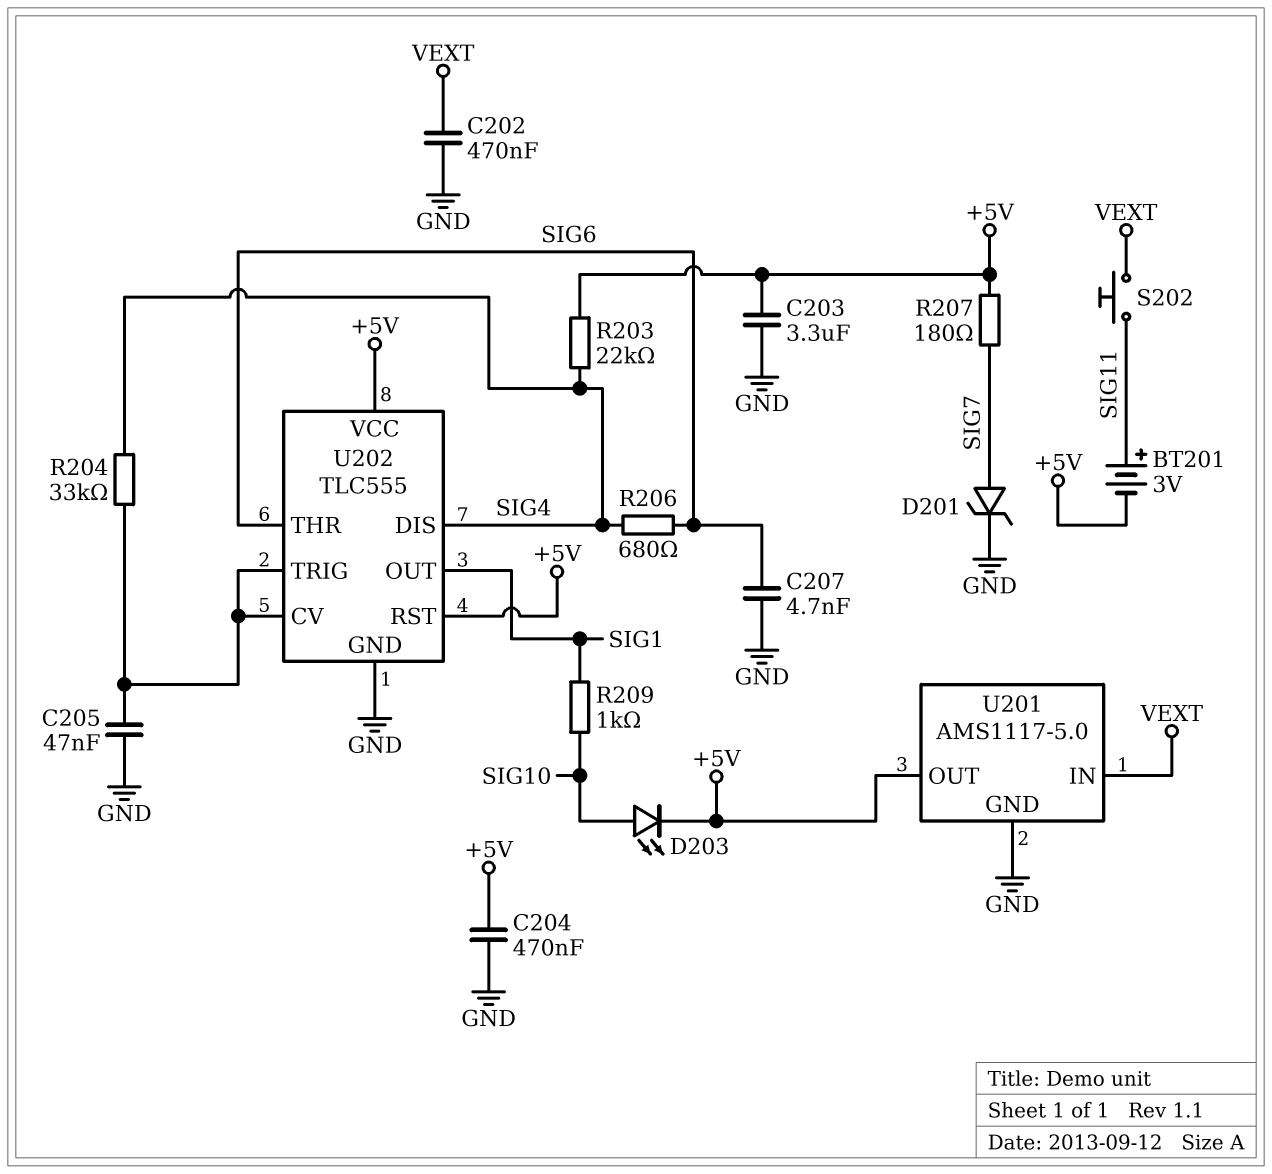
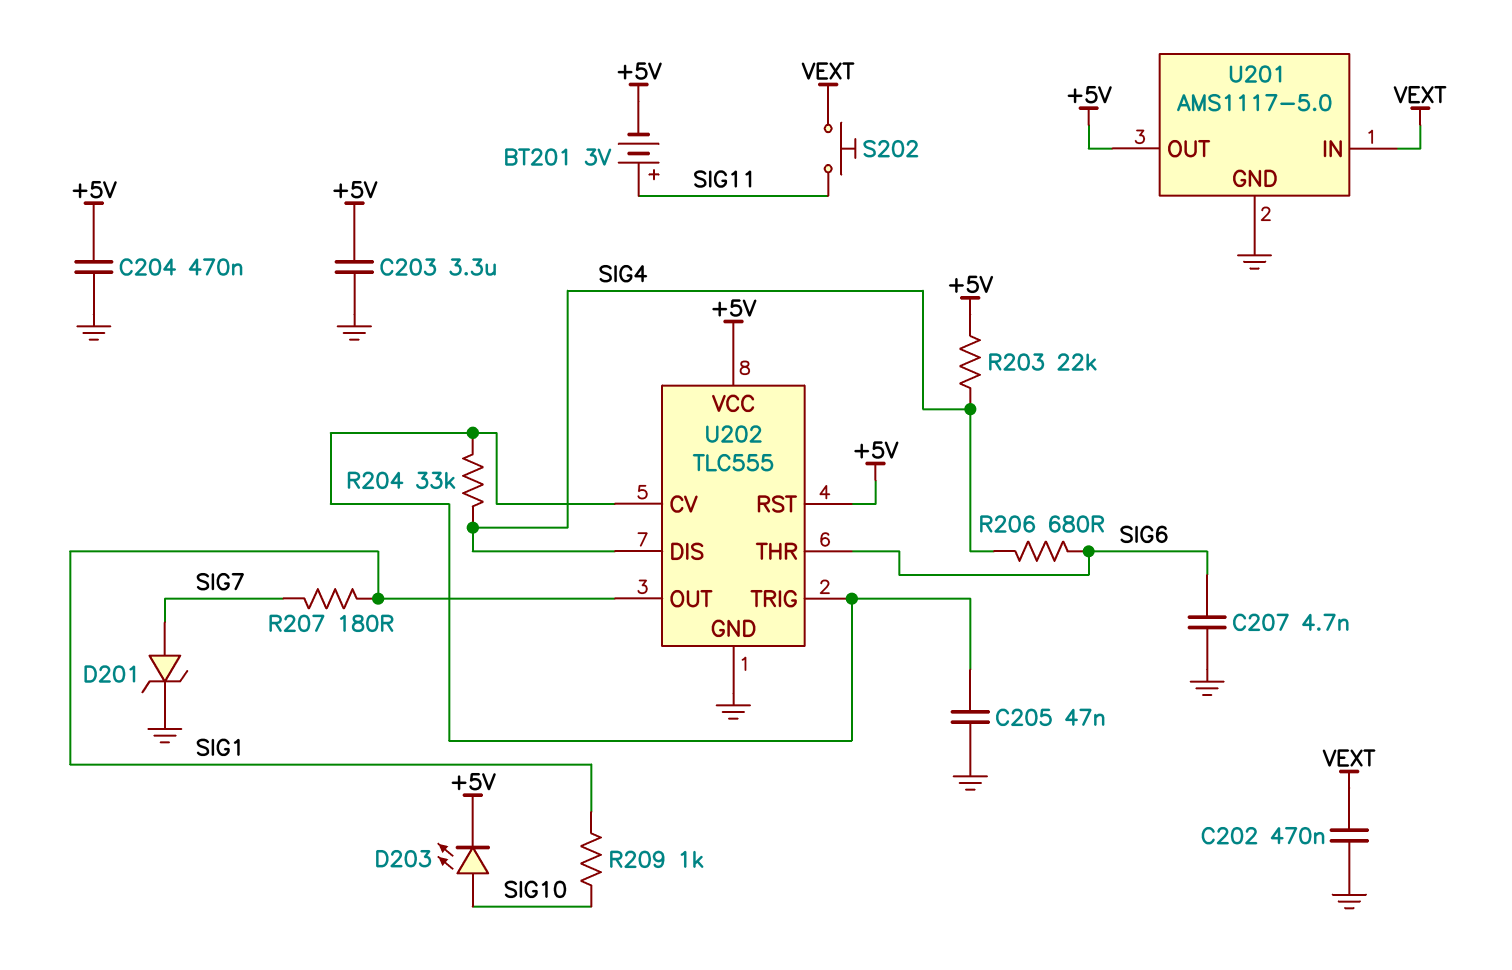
R207: 180 (+5V, SIG7) -> 180 (SIG1, SIG7)

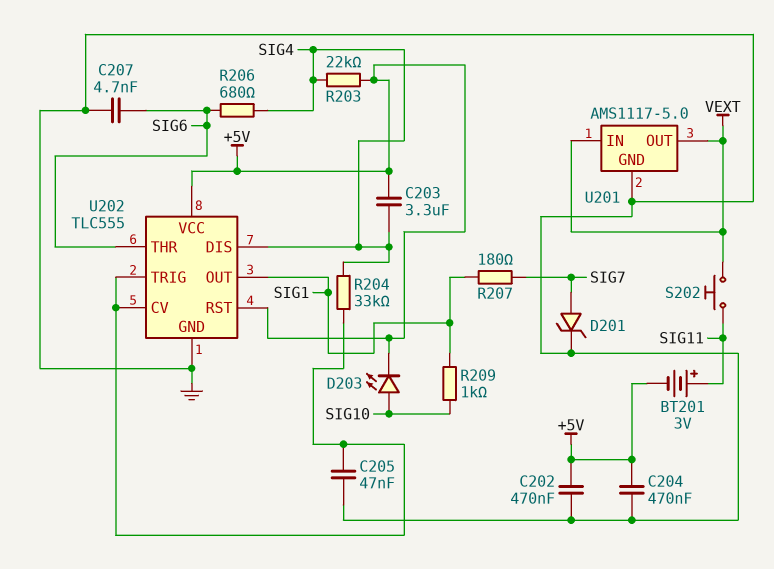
C202: 470nF (GND, VEXT) -> 470nF (+5V, GND)
C203: 3.3uF (+5V, GND) -> 3.3uF (+5V, SIG4)
U201 pin OUT: +5V -> VEXT

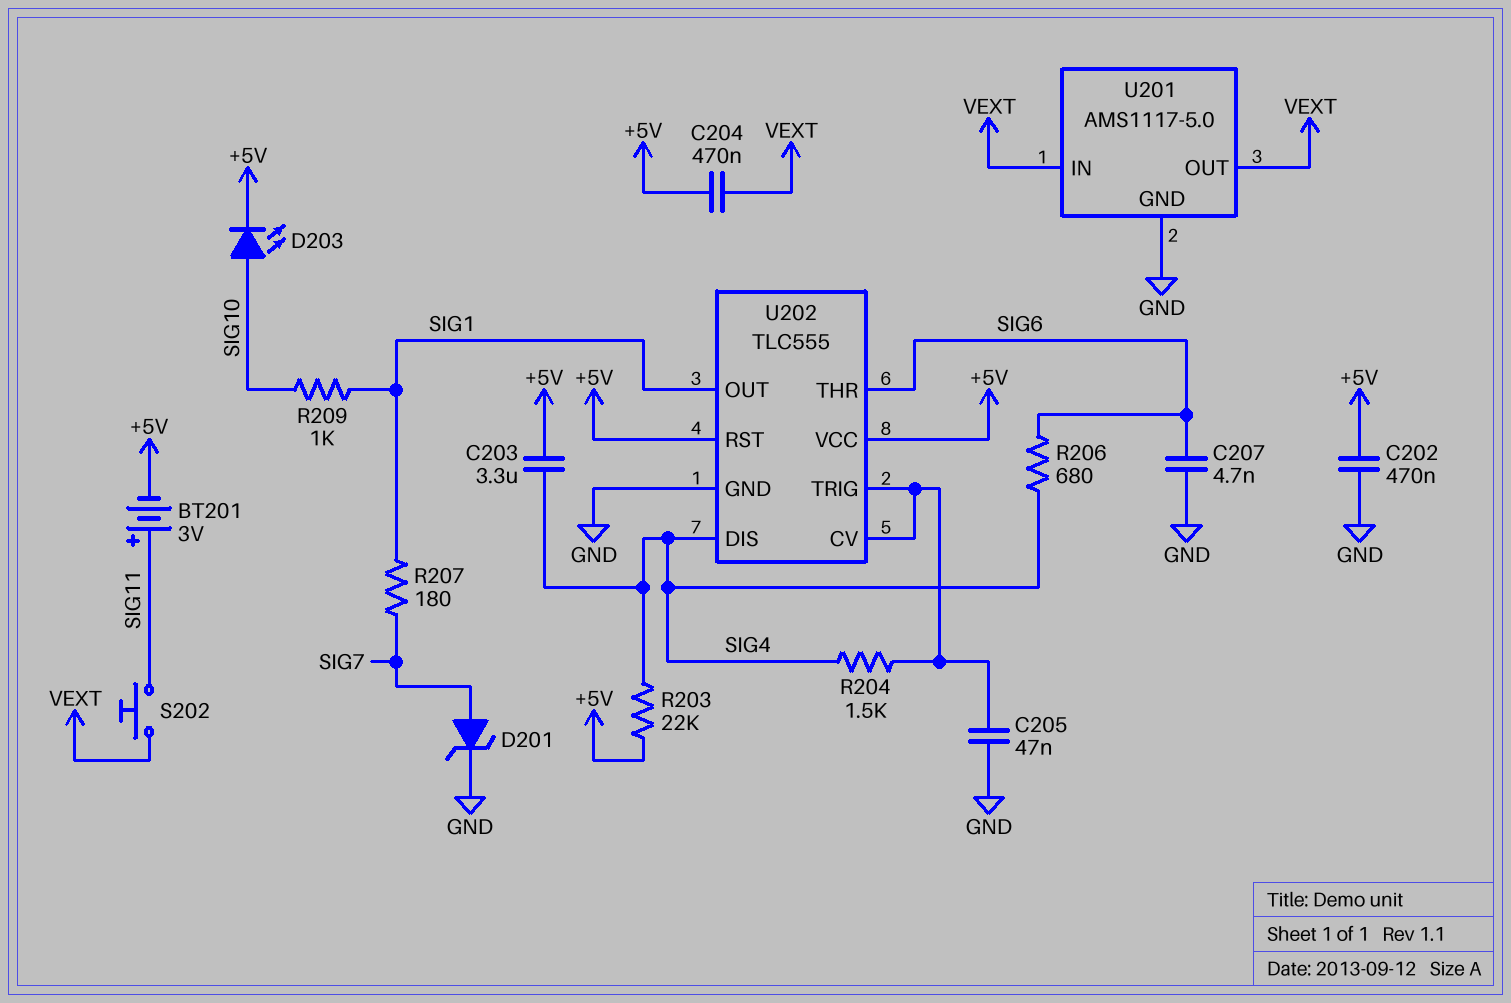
C204: 470nF (+5V, GND) -> 470nF (+5V, VEXT)
R204: 33k (SIG4, U202/CV) -> 1.5k (SIG4, U202/CV)

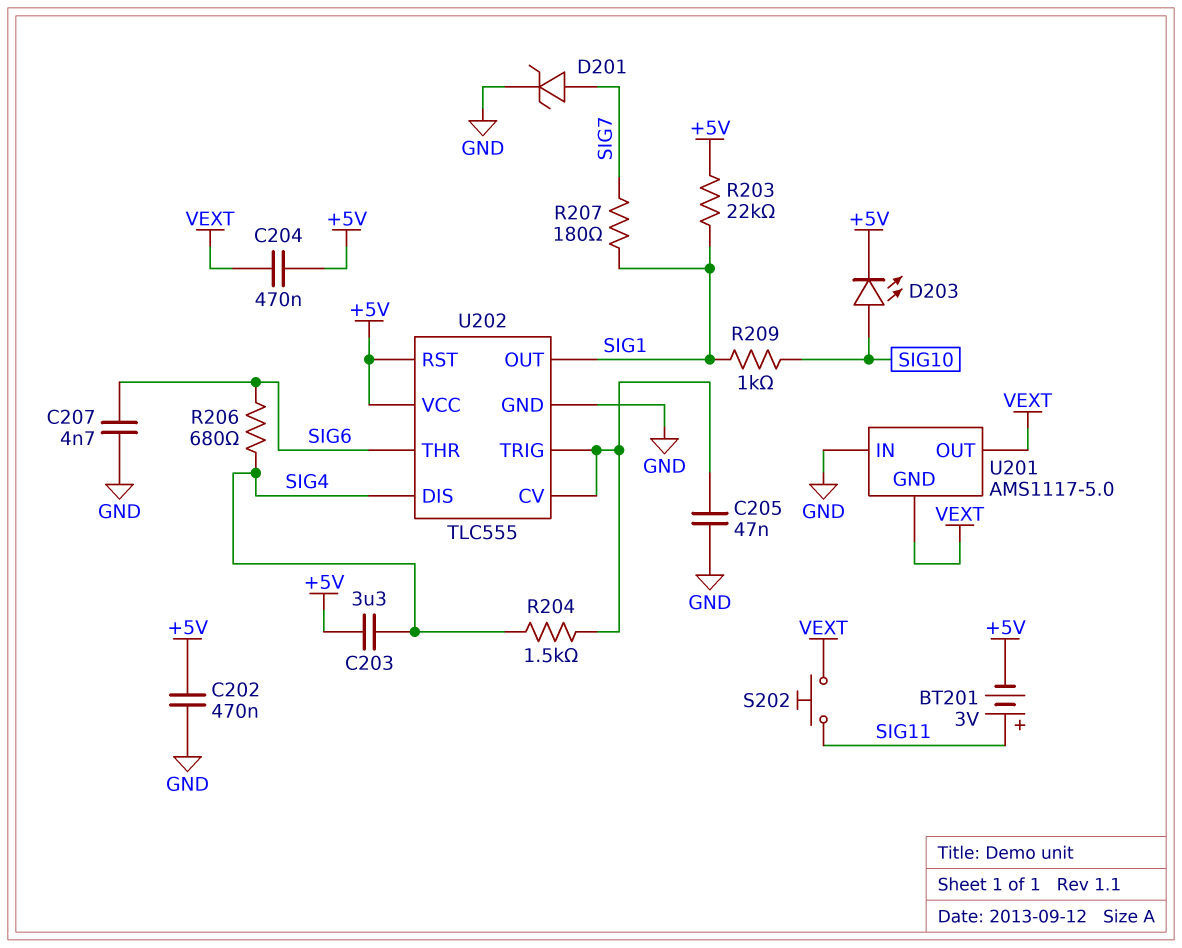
R203: 22k (+5V, SIG4) -> 22k (+5V, SIG1)
U201 pin GND: GND -> VEXT
U201 pin IN: VEXT -> GND

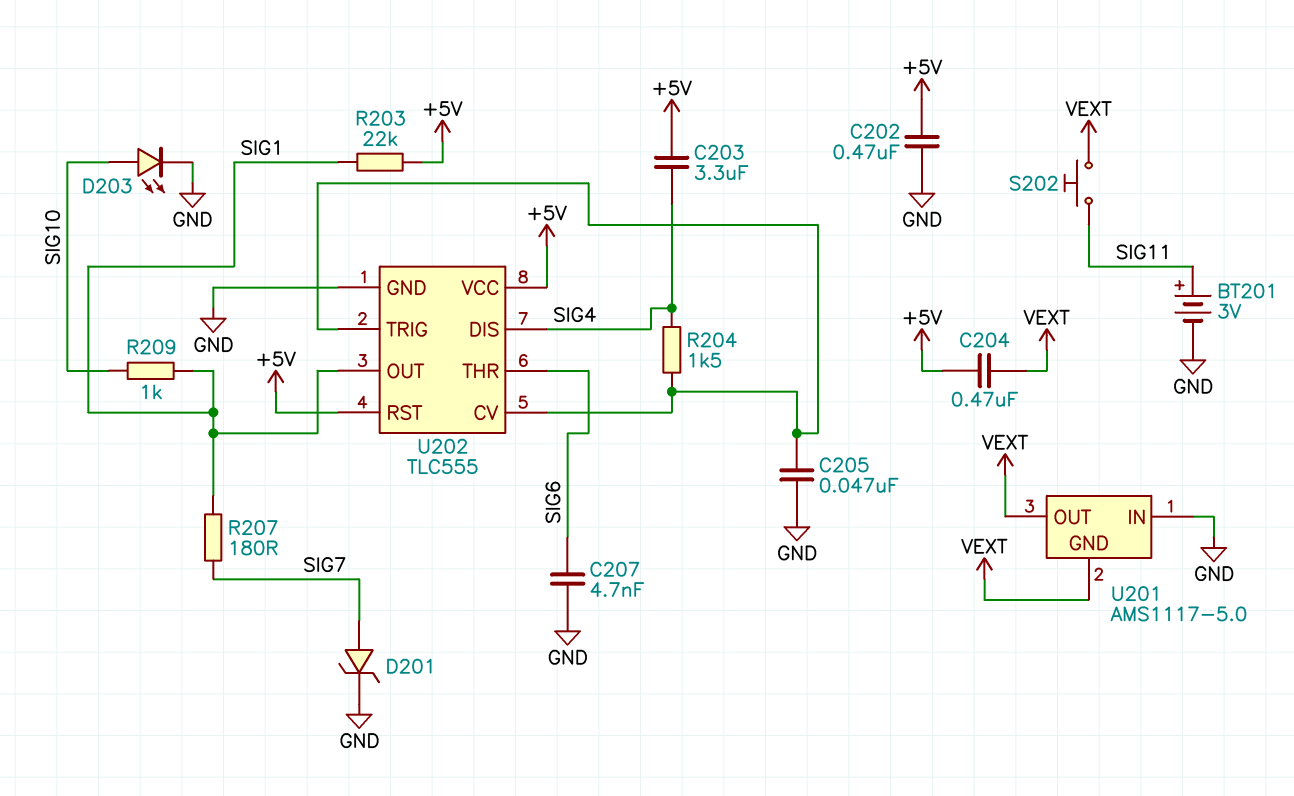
BT201: 3V (plus SIG11, minus +5V) -> 3V (plus SIG11, minus GND)
D203: LED (A SIG10, K +5V) -> LED (A SIG10, K GND)
R206: 680 (SIG4, SIG6) -> none

